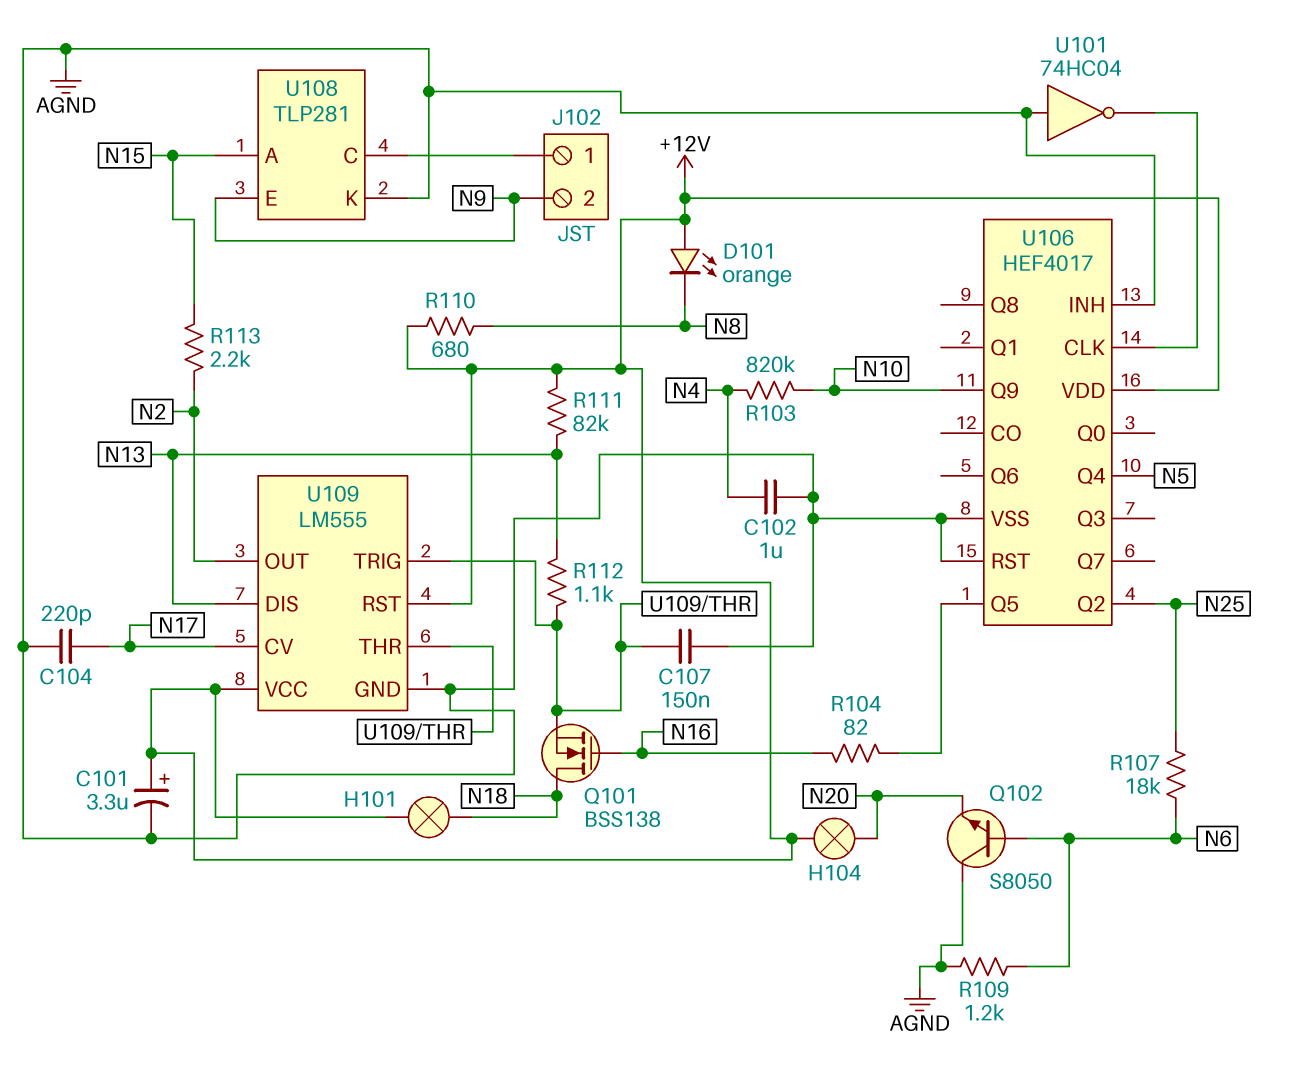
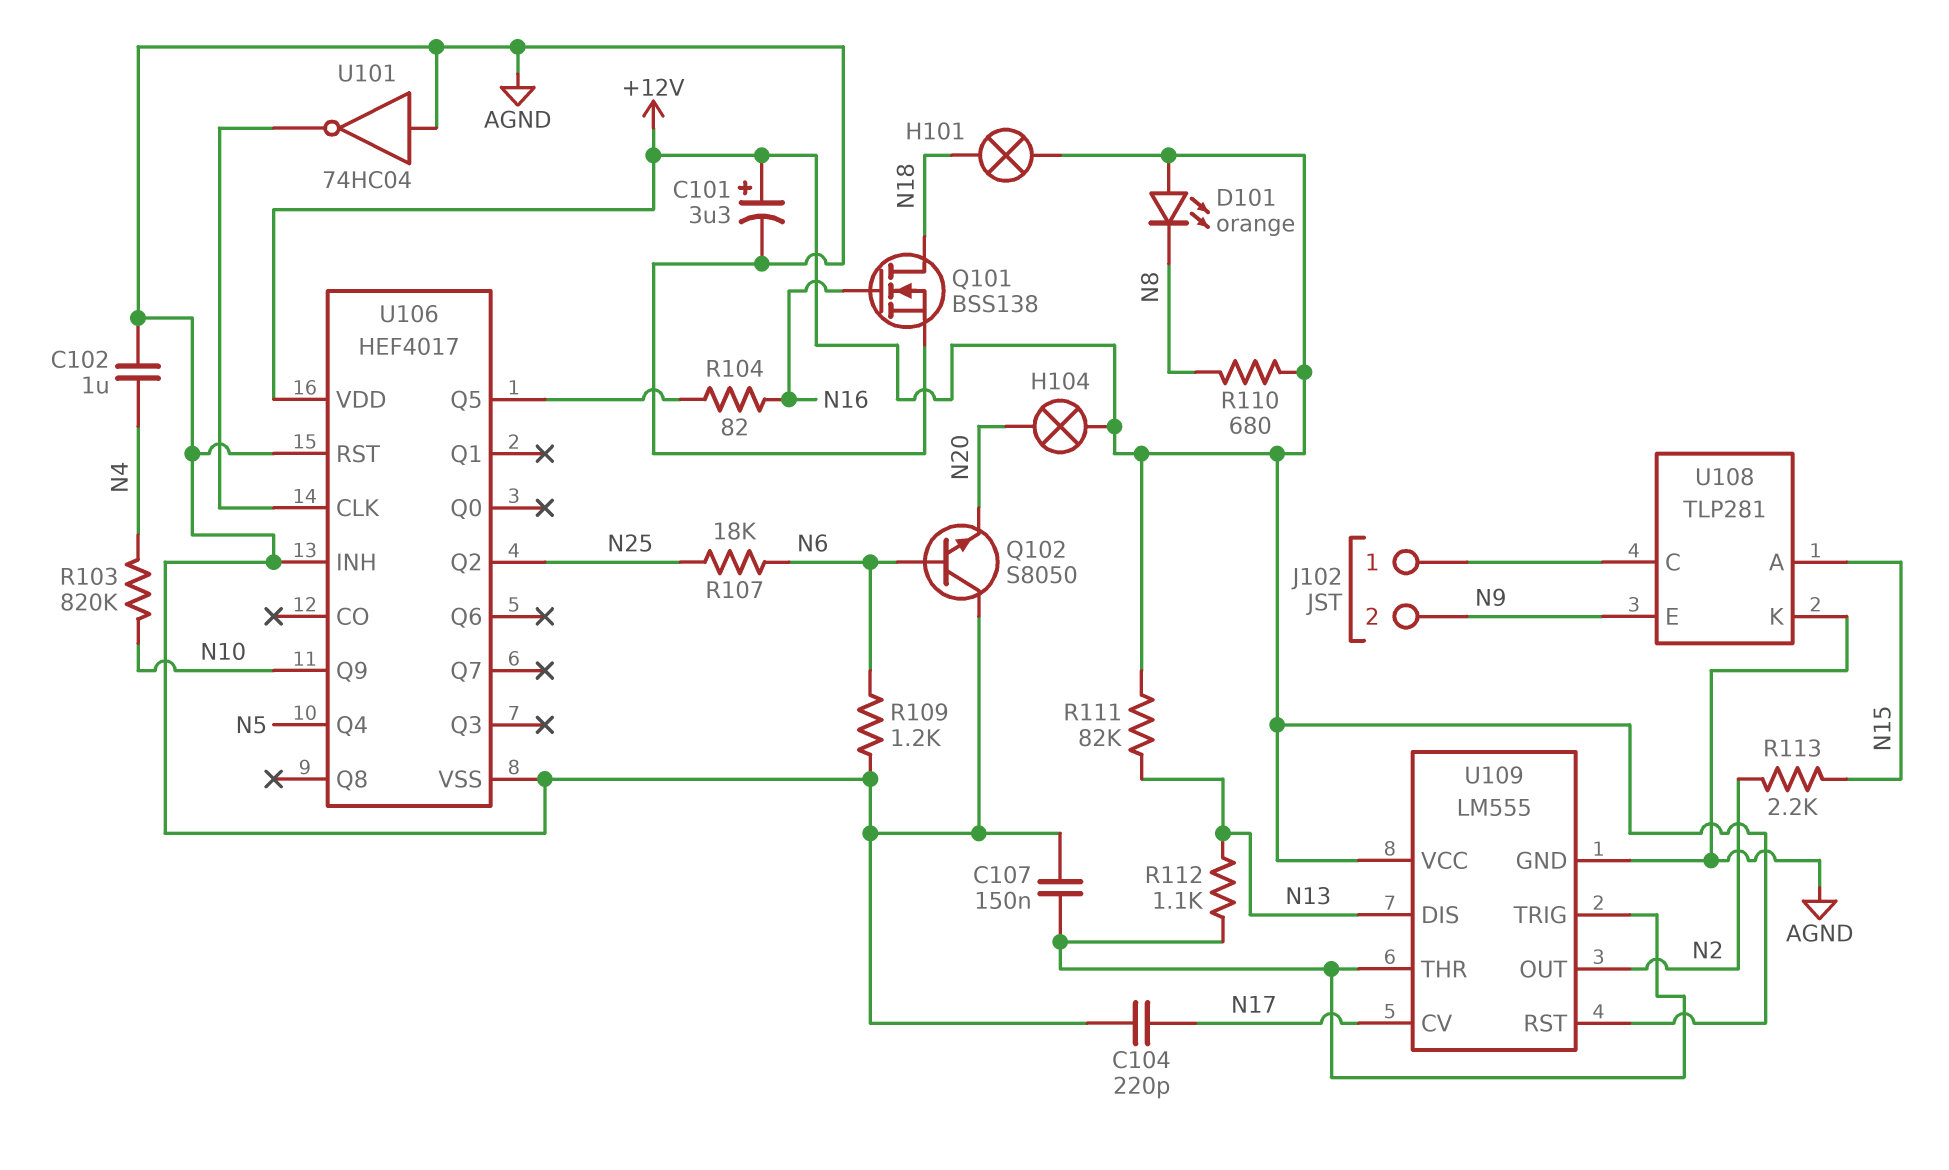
Q101: NMOS BSS138 (G N16, D N18, S U109/THR) -> NMOS BSS138 (G N16, D N18, S AGND)

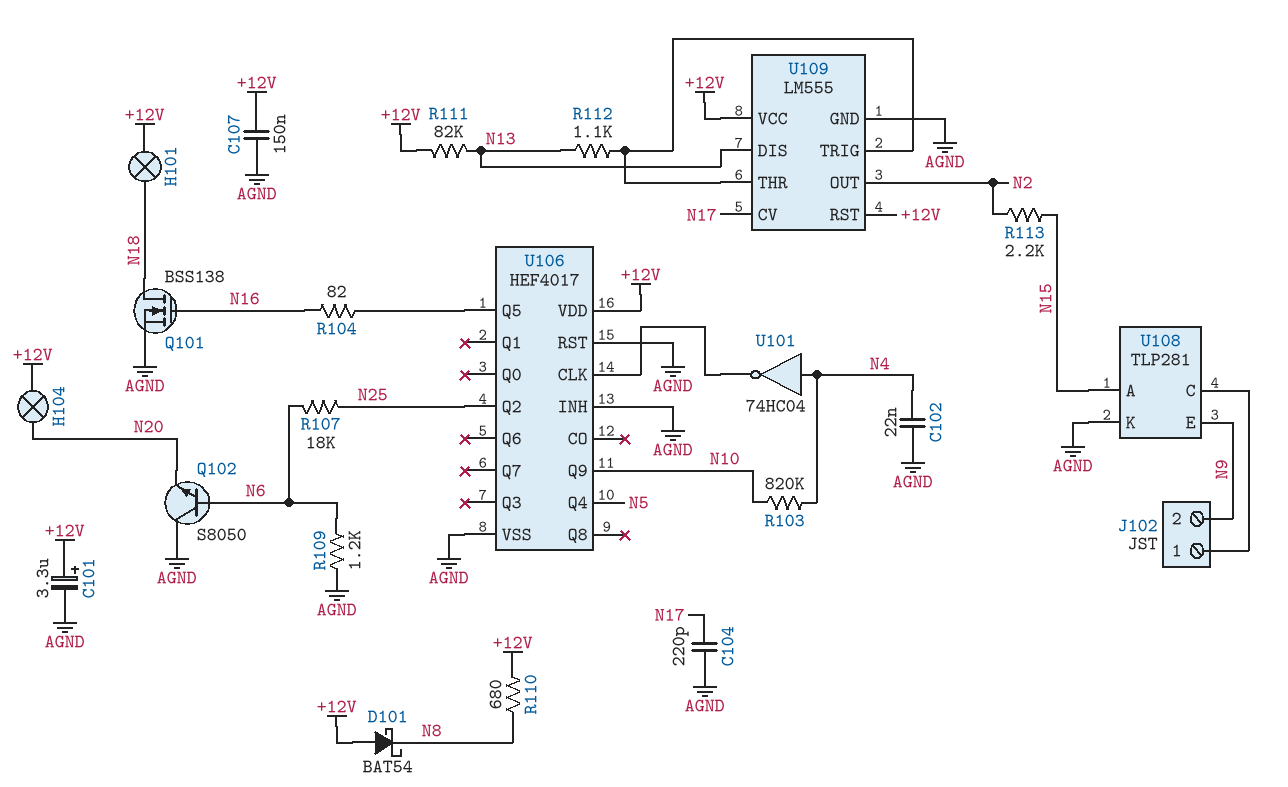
C102: 1uF (AGND, N4) -> 22nF (AGND, N4)
C107: 150nF (AGND, U109/THR) -> 150nF (+12V, AGND)
D101: LED orange (A +12V, K N8) -> schottky BAT54 (A +12V, K N8)
U101: NOT 74HC04 (in AGND, out U106/CLK) -> NOT 74HC04 (in N4, out U106/CLK)

